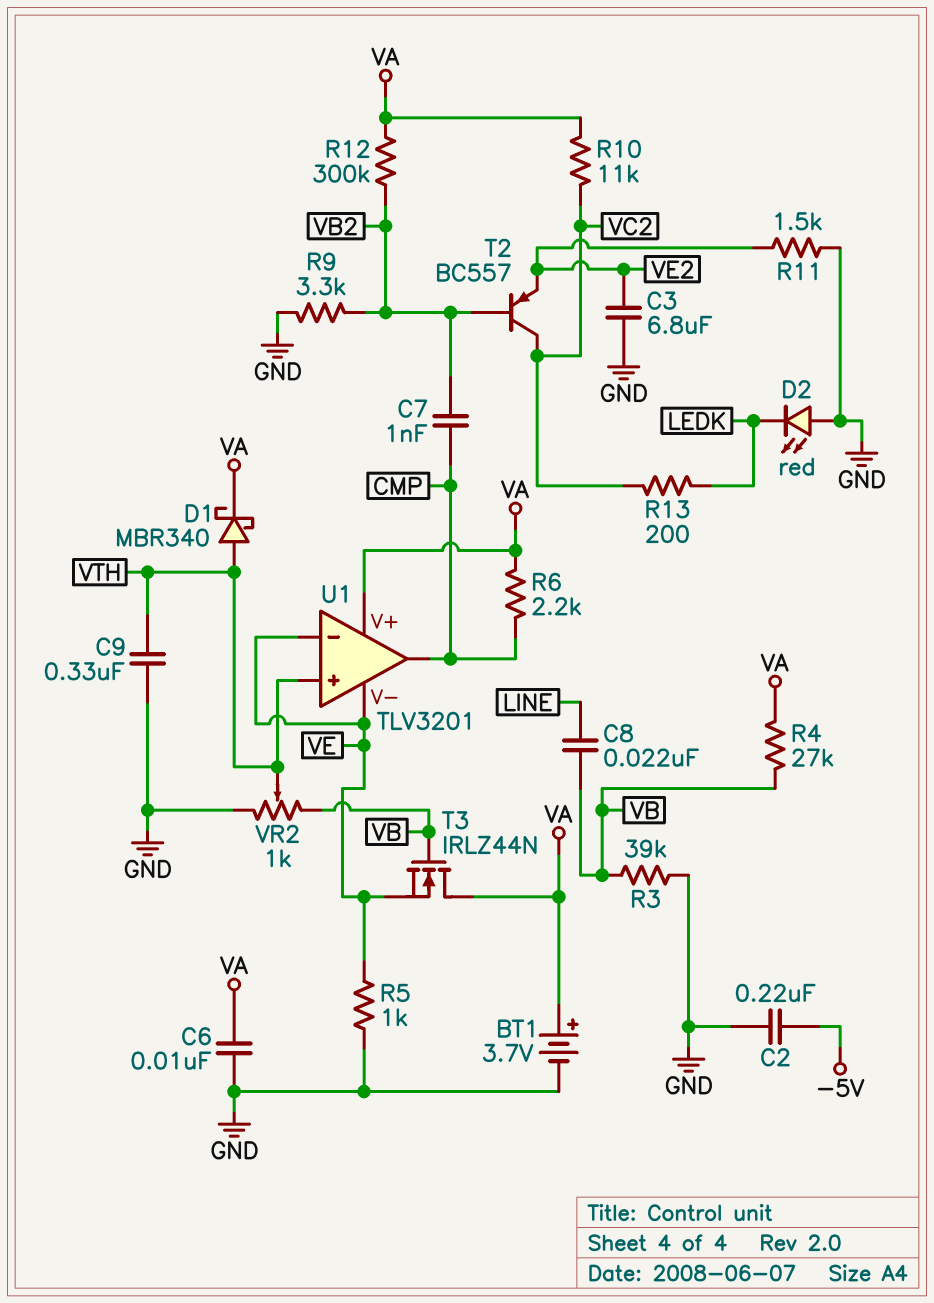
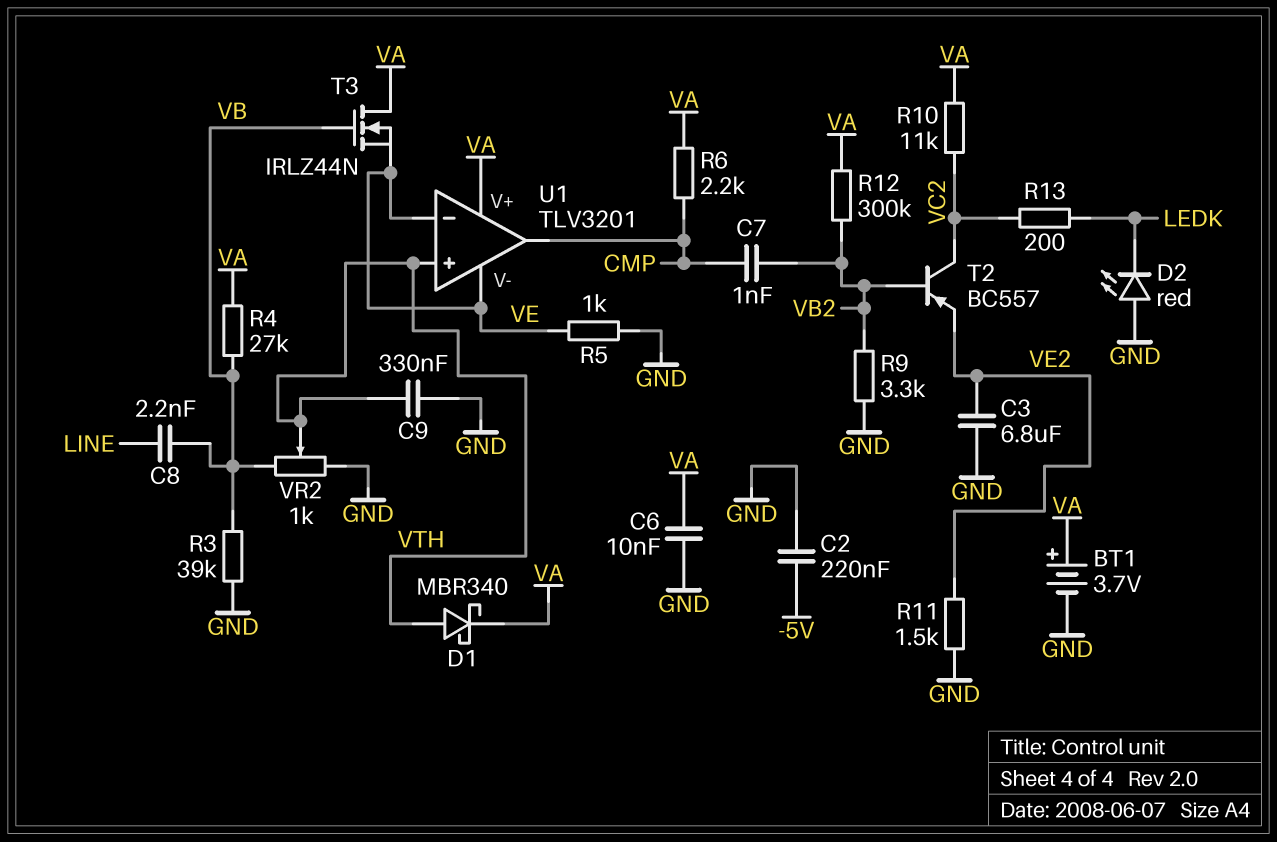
C8: 22nF (LINE, VB) -> 2.2nF (LINE, VB)

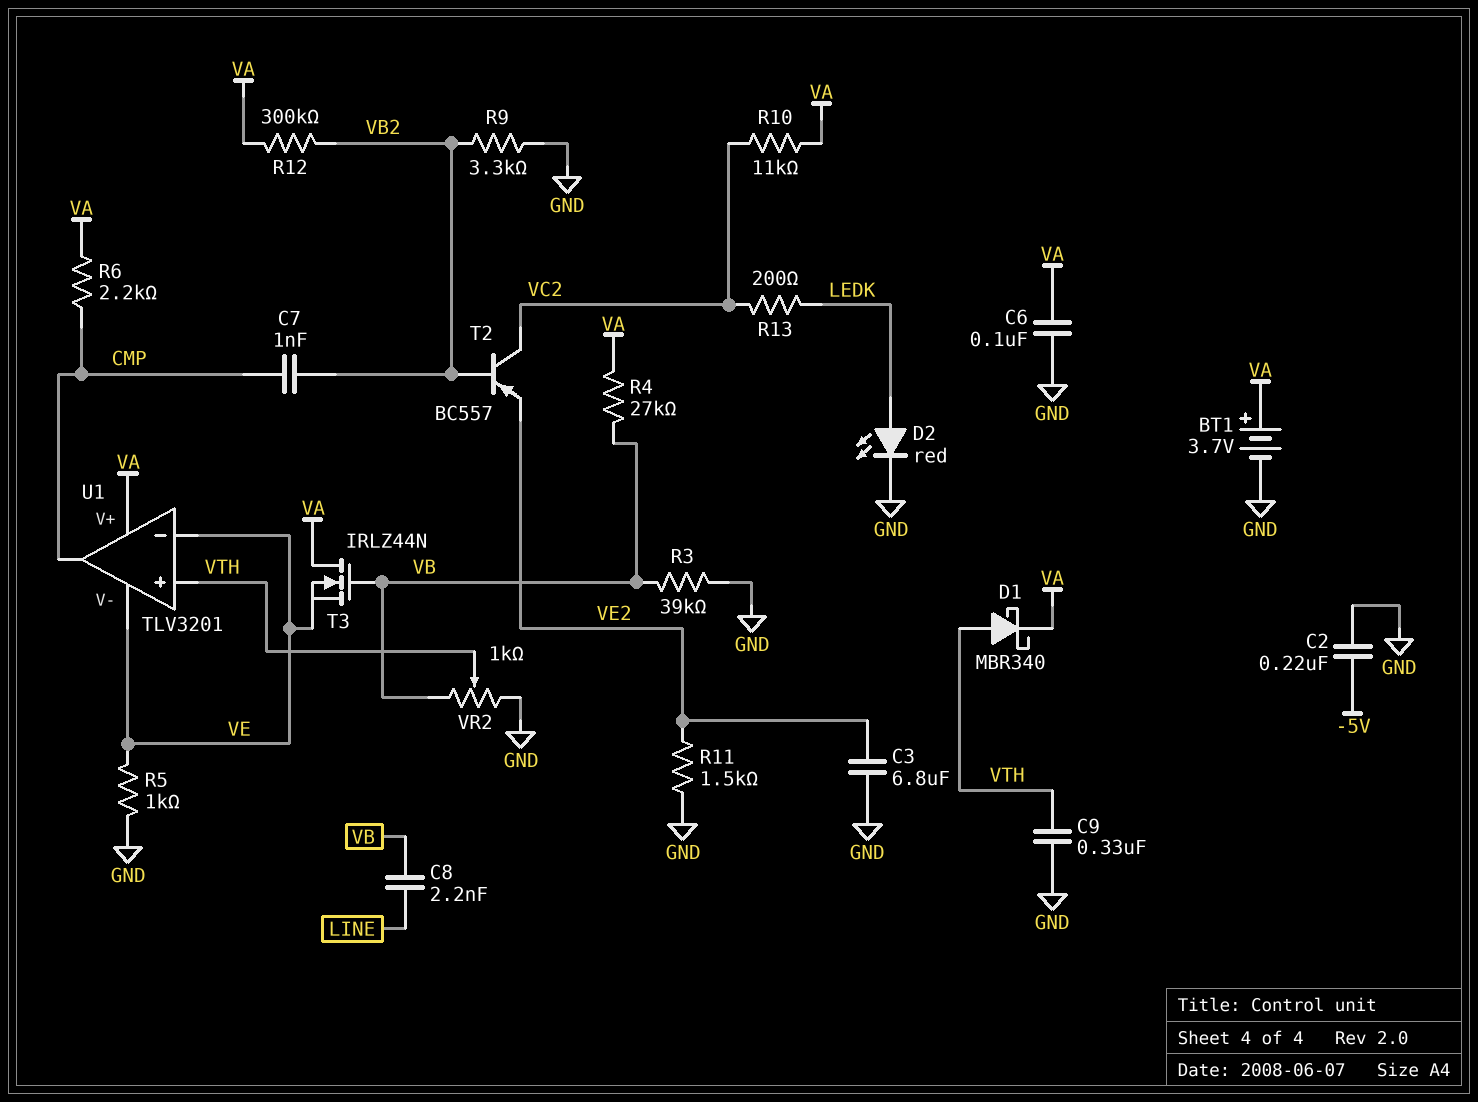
C6: 10nF (GND, VA) -> 100nF (GND, VA)
D2: LED red (A GND, K LEDK) -> LED red (A LEDK, K GND)

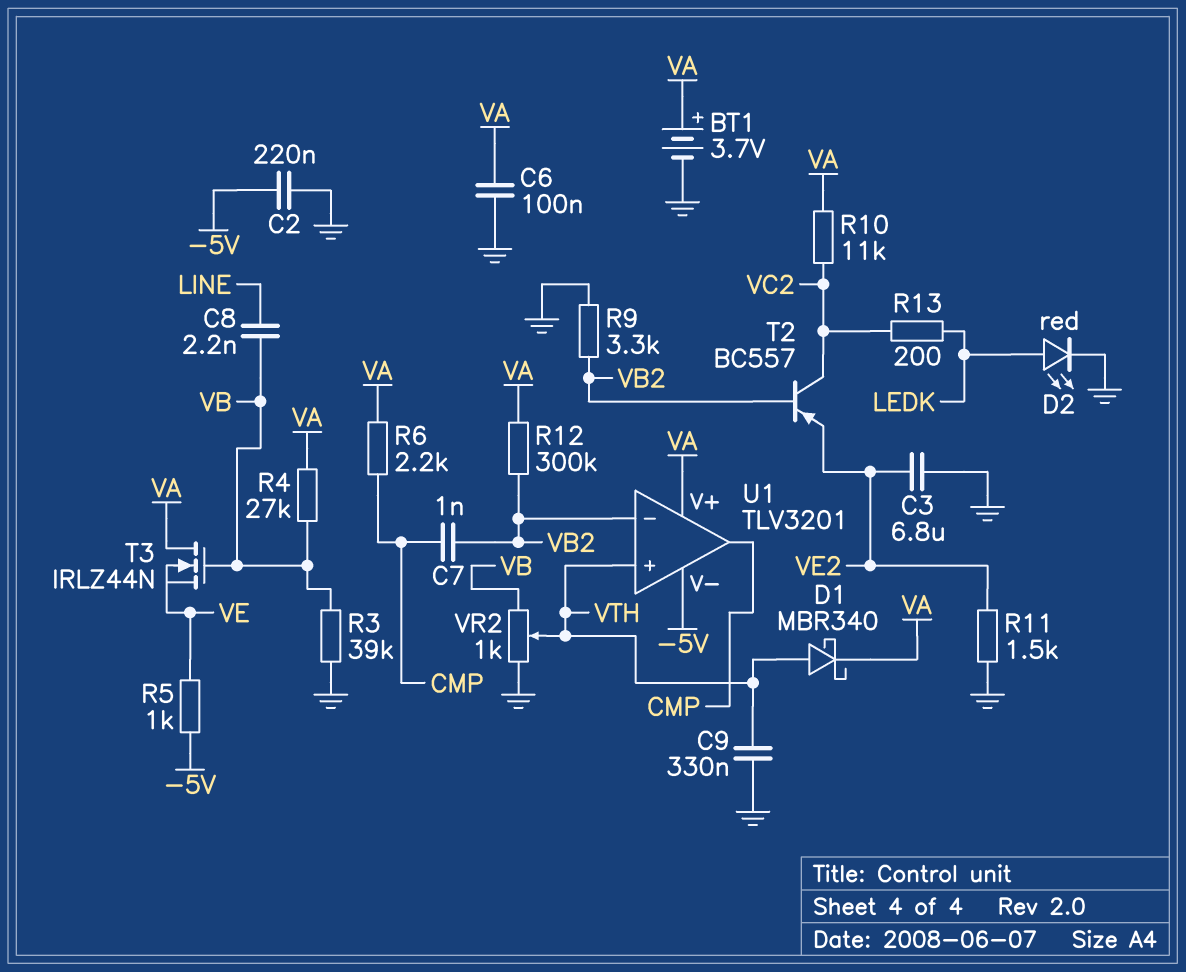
R5: 1k (GND, VE) -> 1k (-5V, VE)
U1 pin V-: VE -> -5V
U1 pin in-: VE -> VB2

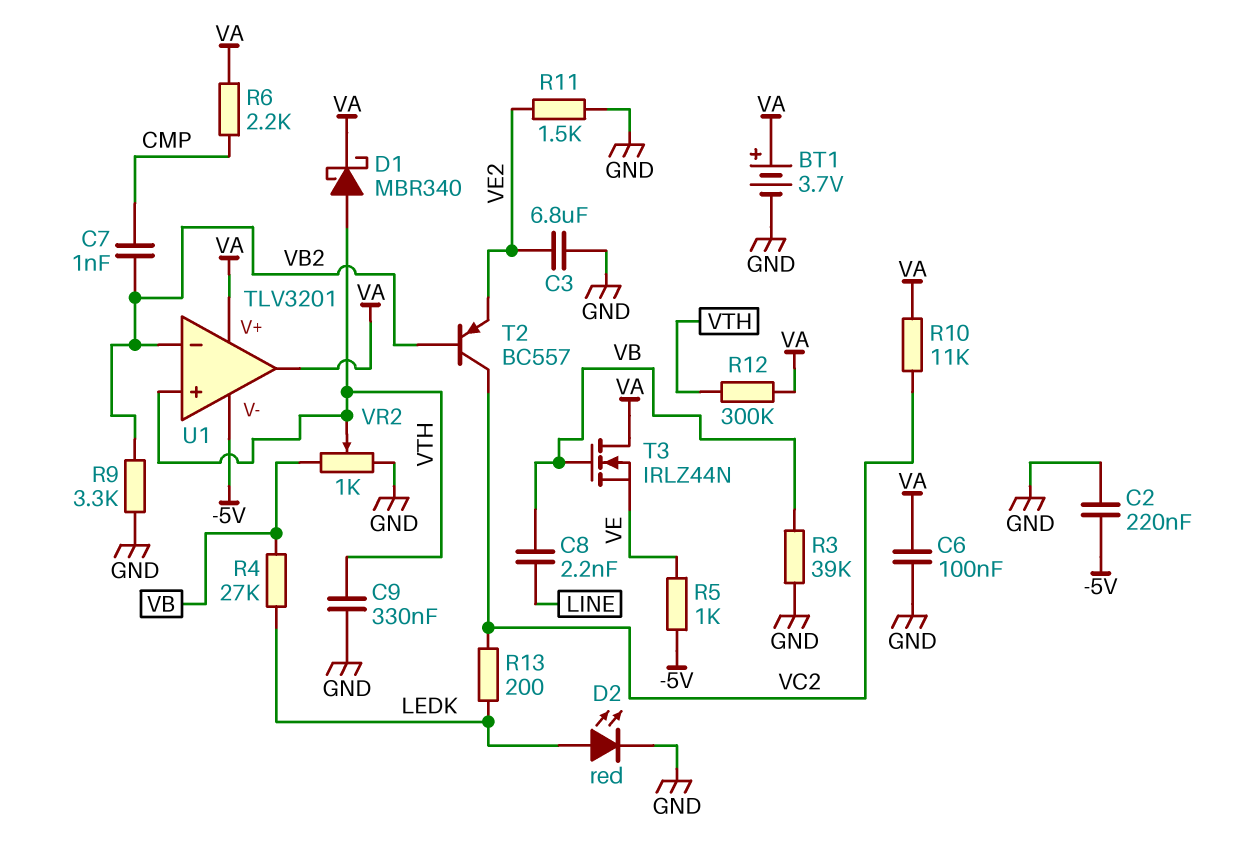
R4: 27k (VA, VB) -> 27k (LEDK, VB)
R12: 300k (VA, VB2) -> 300k (VA, VTH)
U1 pin out: CMP -> VA

